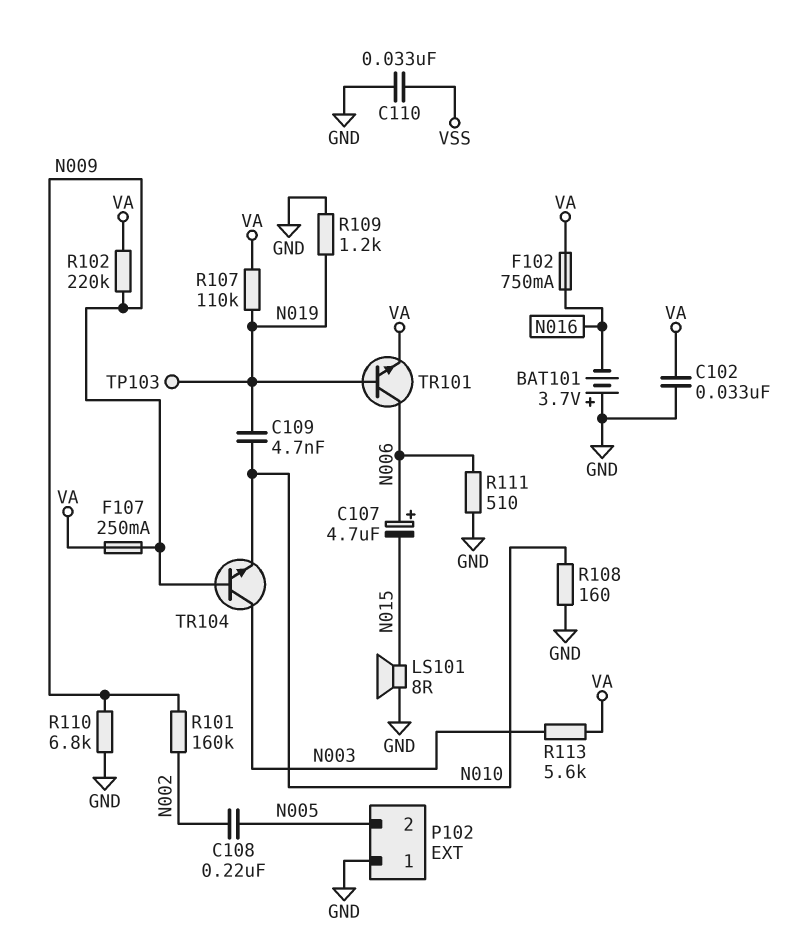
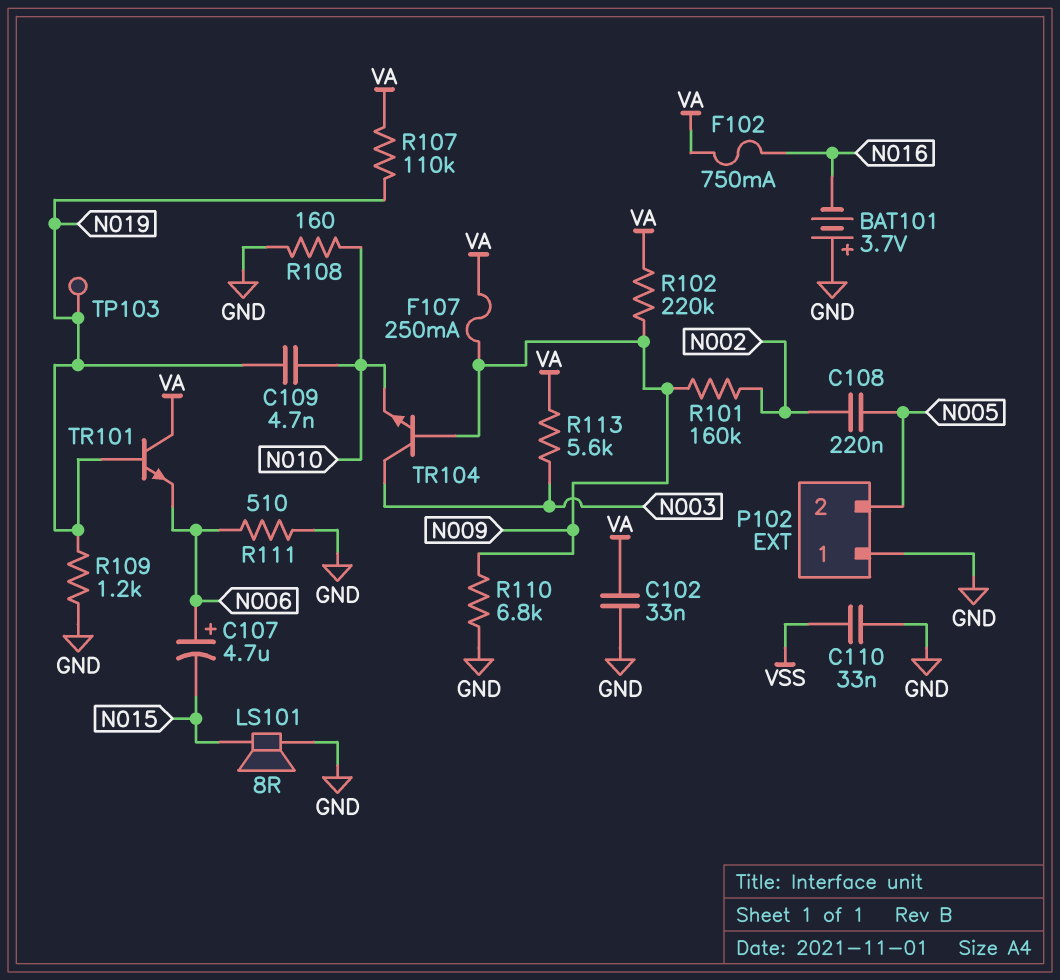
TR101: NPN (B N019, C N006, E VA) -> NPN (B N019, C VA, E N006)

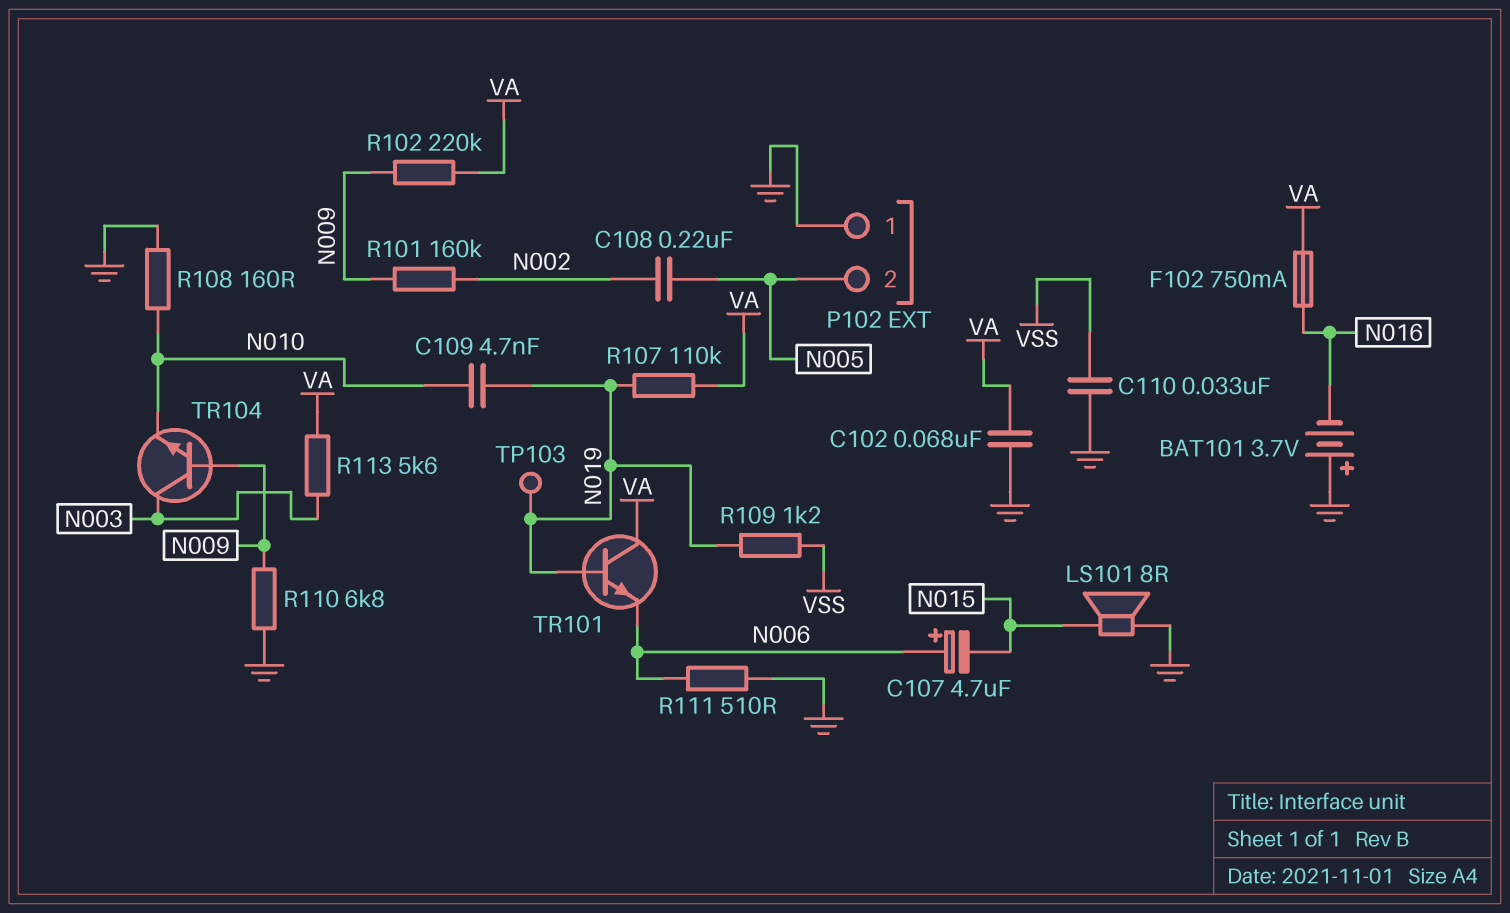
C102: 33nF (GND, VA) -> 68nF (GND, VA)
F107: 250mA (N009, VA) -> none
R109: 1.2k (GND, N019) -> 1.2k (N019, VSS)

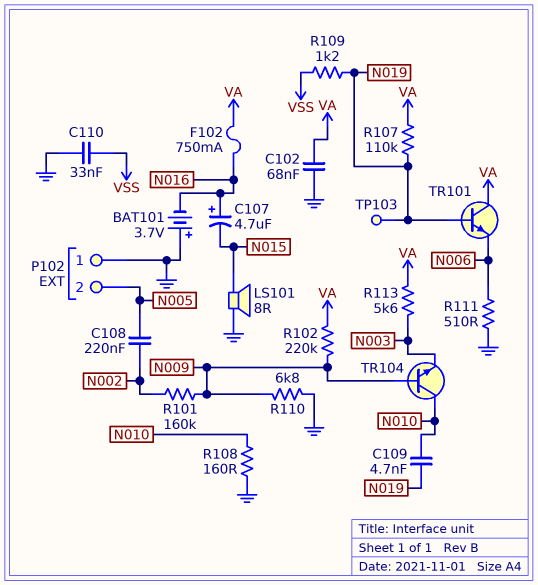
C107: 4.7uF (plus N006, minus N015) -> 4.7uF (plus N016, minus N015)
TR104: NPN (B N009, C N003, E N010) -> NPN (B N009, C N010, E N003)

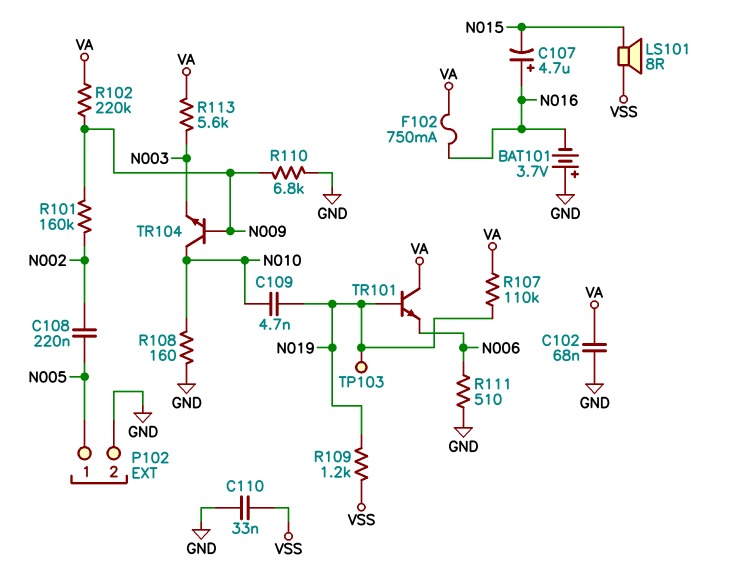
LS101: speaker 8R (GND, N015) -> speaker 8R (N015, VSS)
P102 pin 1: GND -> N005
P102 pin 2: N005 -> GND

